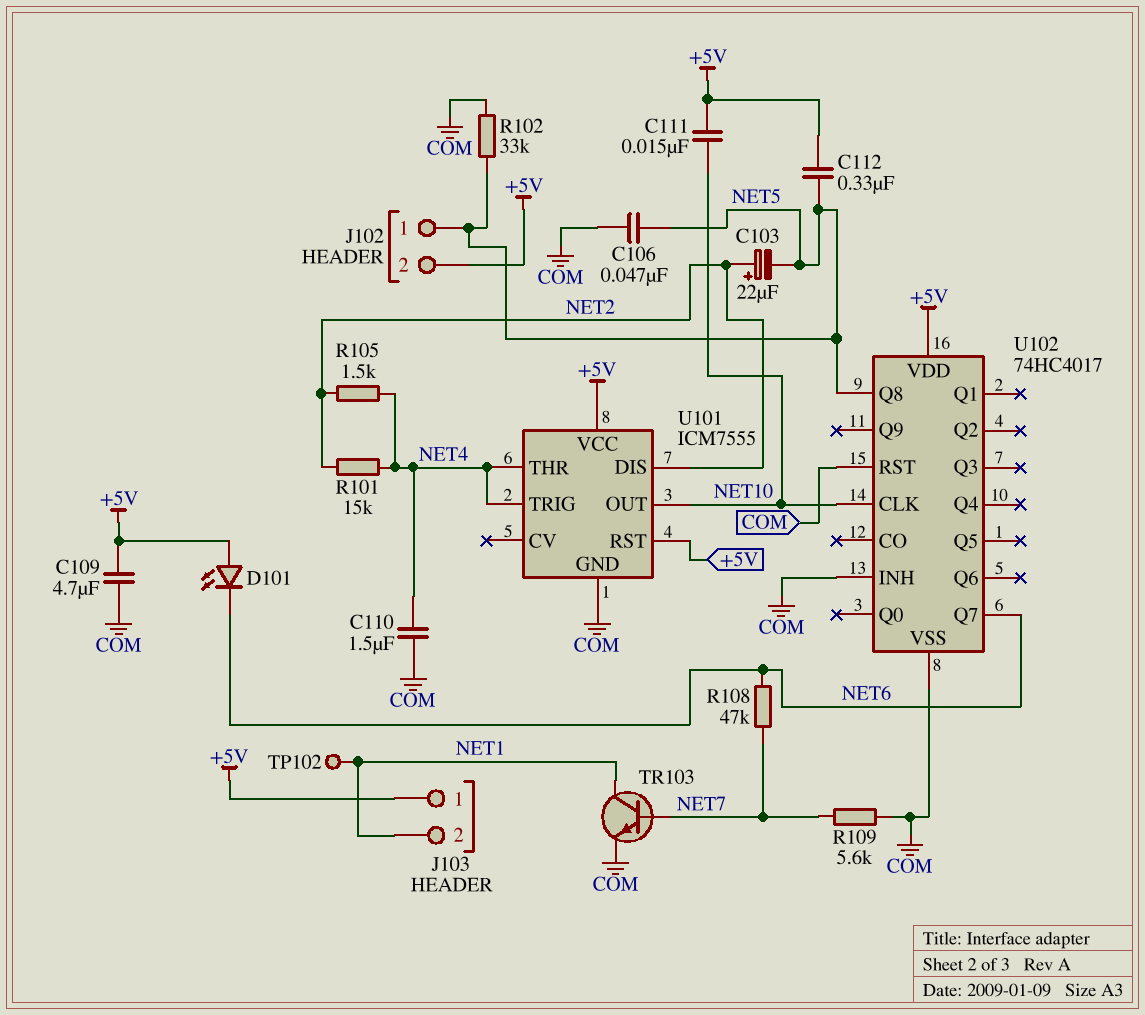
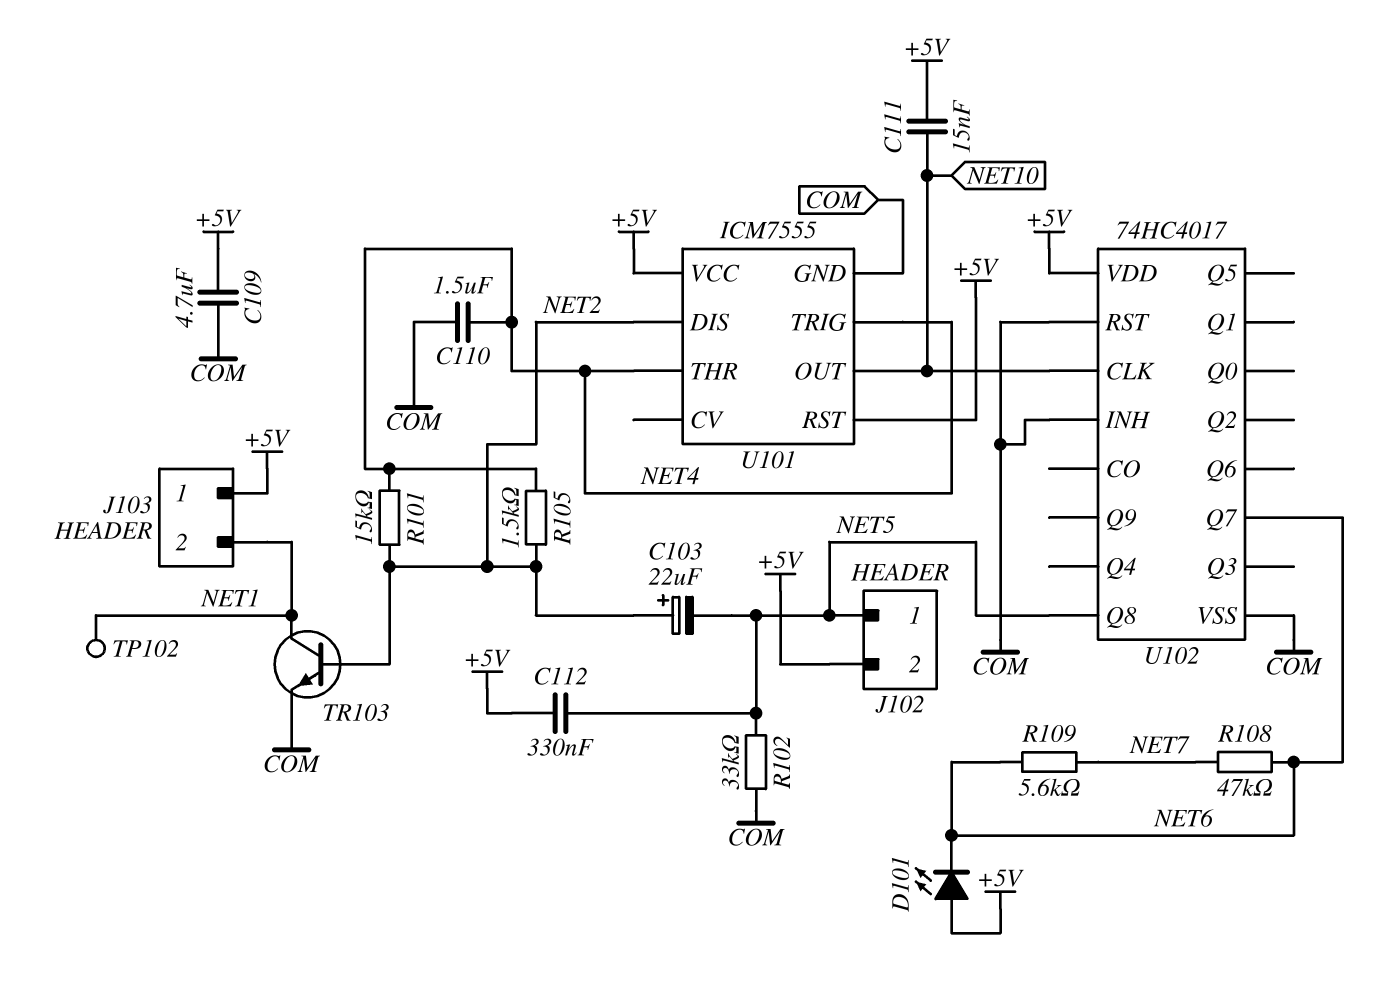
C106: 47nF (COM, NET5) -> none
R109: 5.6k (COM, NET7) -> 5.6k (NET6, NET7)
TR103: NPN (B NET7, C NET1, E COM) -> NPN (B NET2, C NET1, E COM)

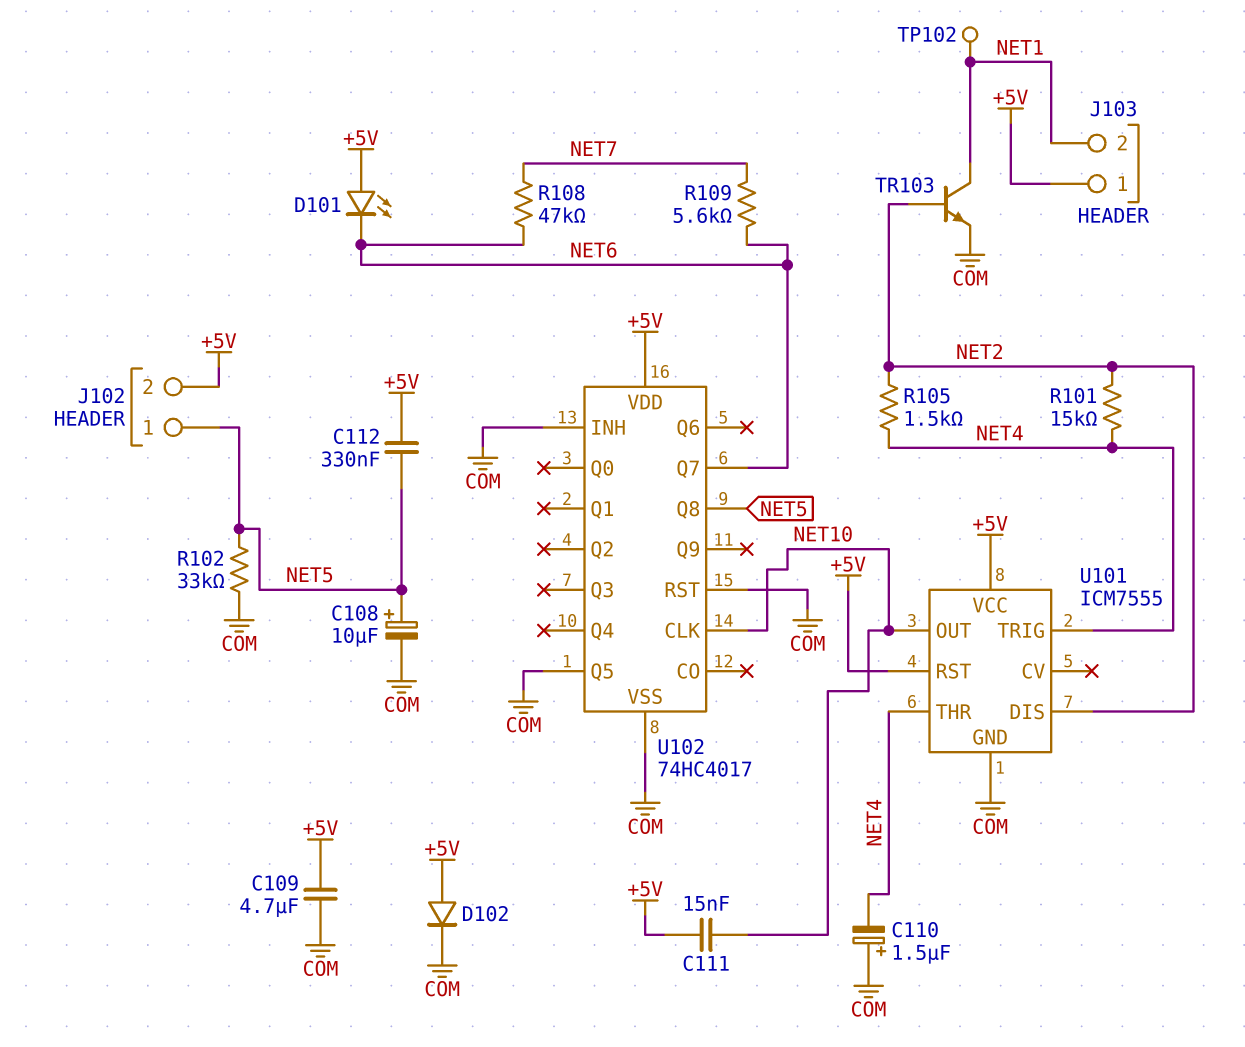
C103: 22uF (plus NET2, minus NET5) -> none
C108: none -> 10uF (plus NET5, minus COM)
C110: 1.5uF (COM, NET4) -> 1.5uF (plus COM, minus NET4)
D102: none -> diode (A +5V, K COM)
U102 pin Q5: none -> COM

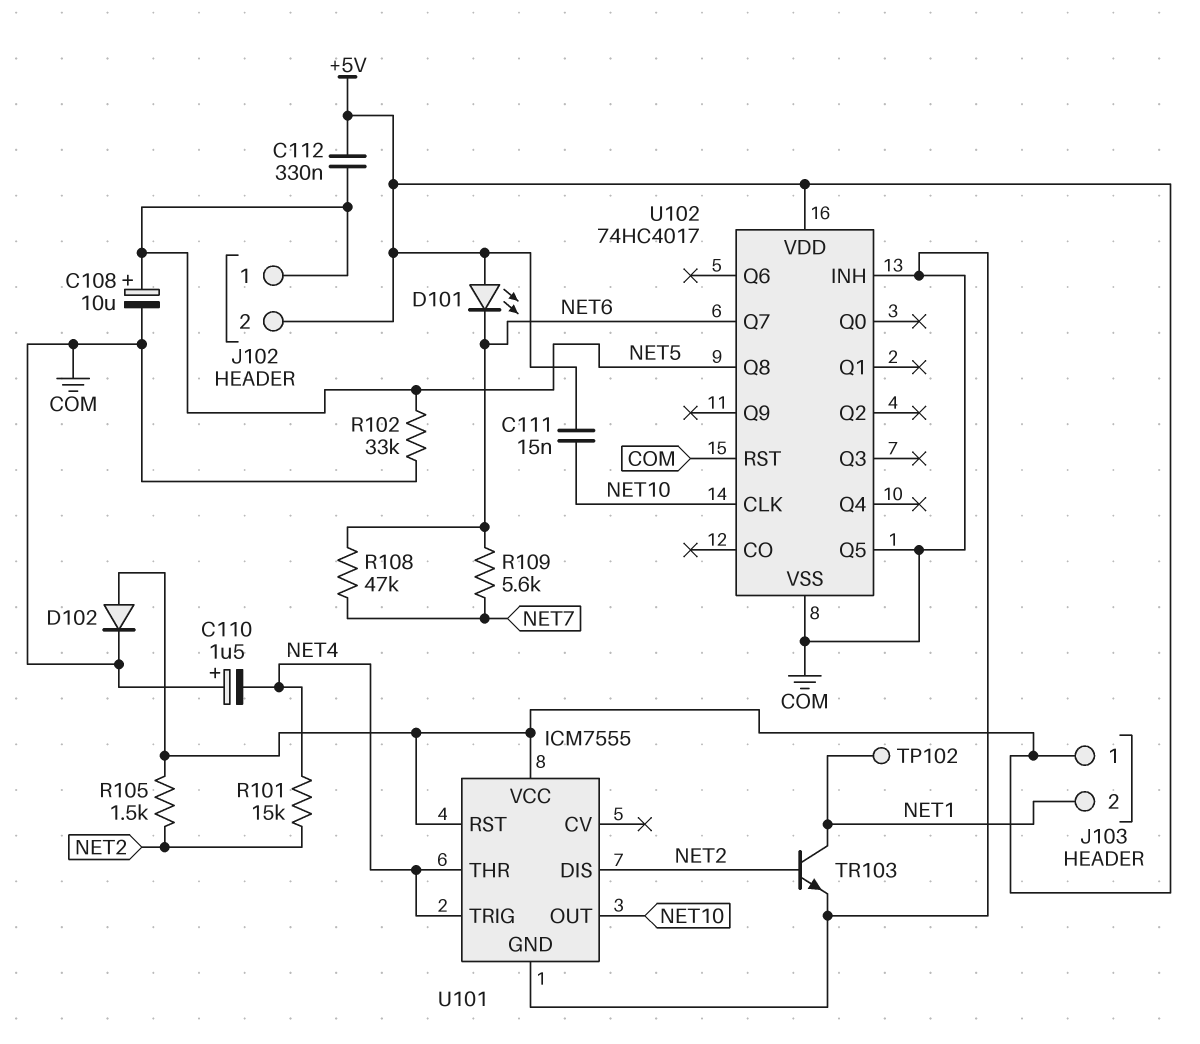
C109: 4.7uF (+5V, COM) -> none
R105: 1.5k (NET2, NET4) -> 1.5k (+5V, NET2)

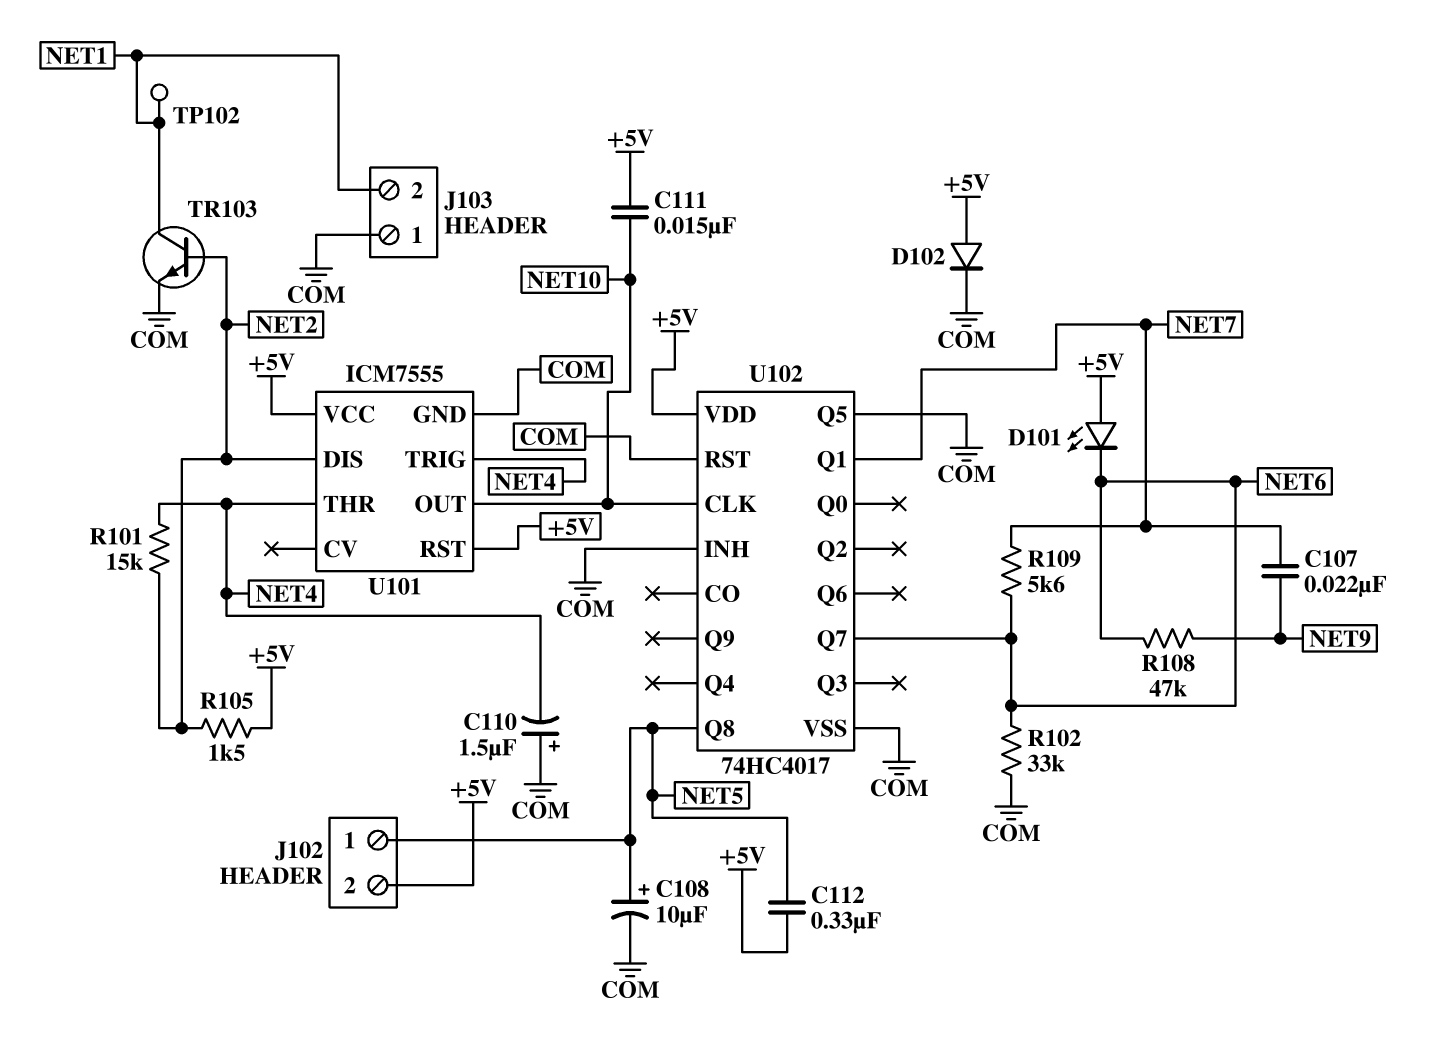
C107: none -> 22nF (NET7, NET9)
J103 pin 1: +5V -> COM
R102: 33k (COM, NET5) -> 33k (COM, NET6)
R108: 47k (NET6, NET7) -> 47k (NET6, NET9)
U102 pin Q1: none -> NET7

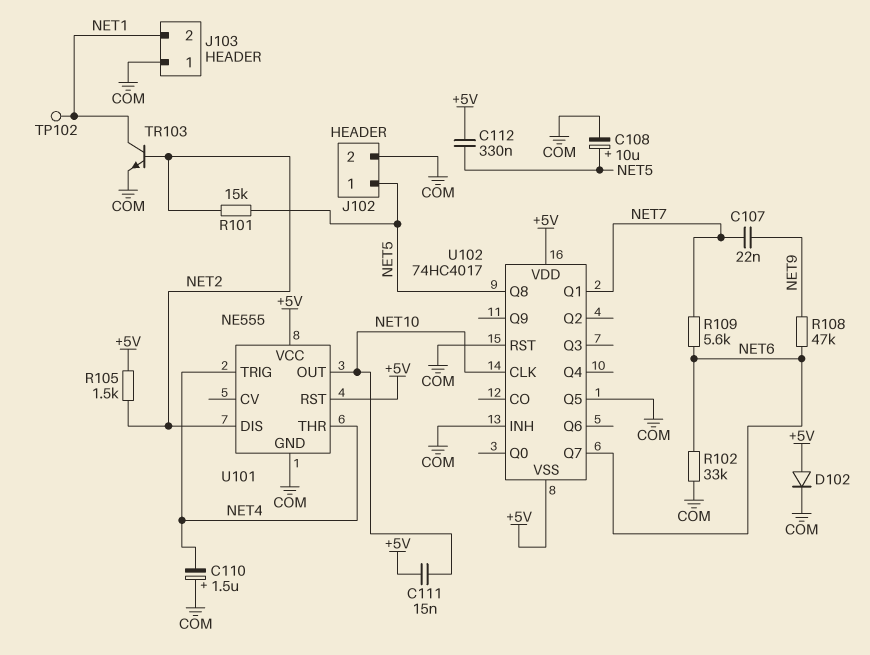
D101: LED (A +5V, K NET6) -> none
J102 pin 2: +5V -> COM
R101: 15k (NET2, NET4) -> 15k (NET2, NET5)
U101: ICM7555 -> NE555
U102 pin VSS: COM -> +5V

